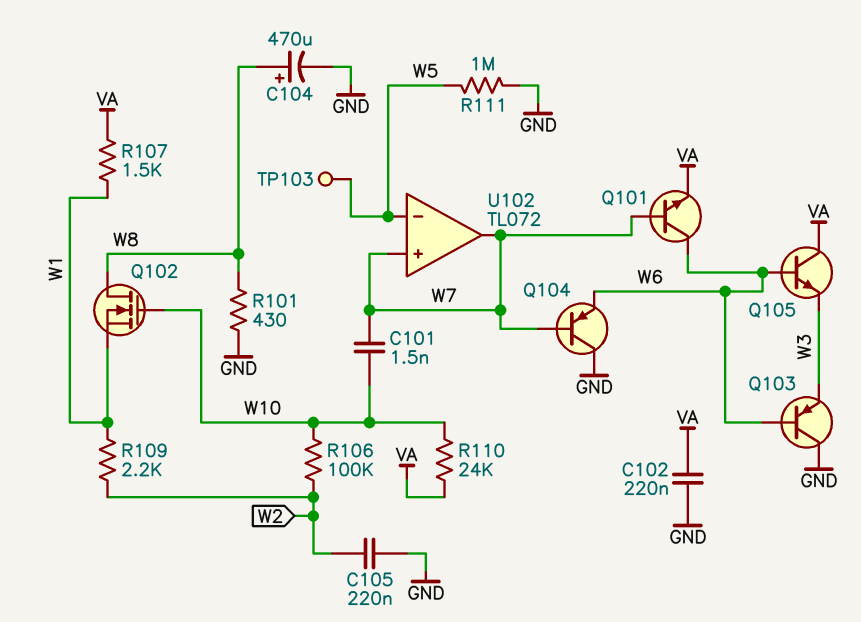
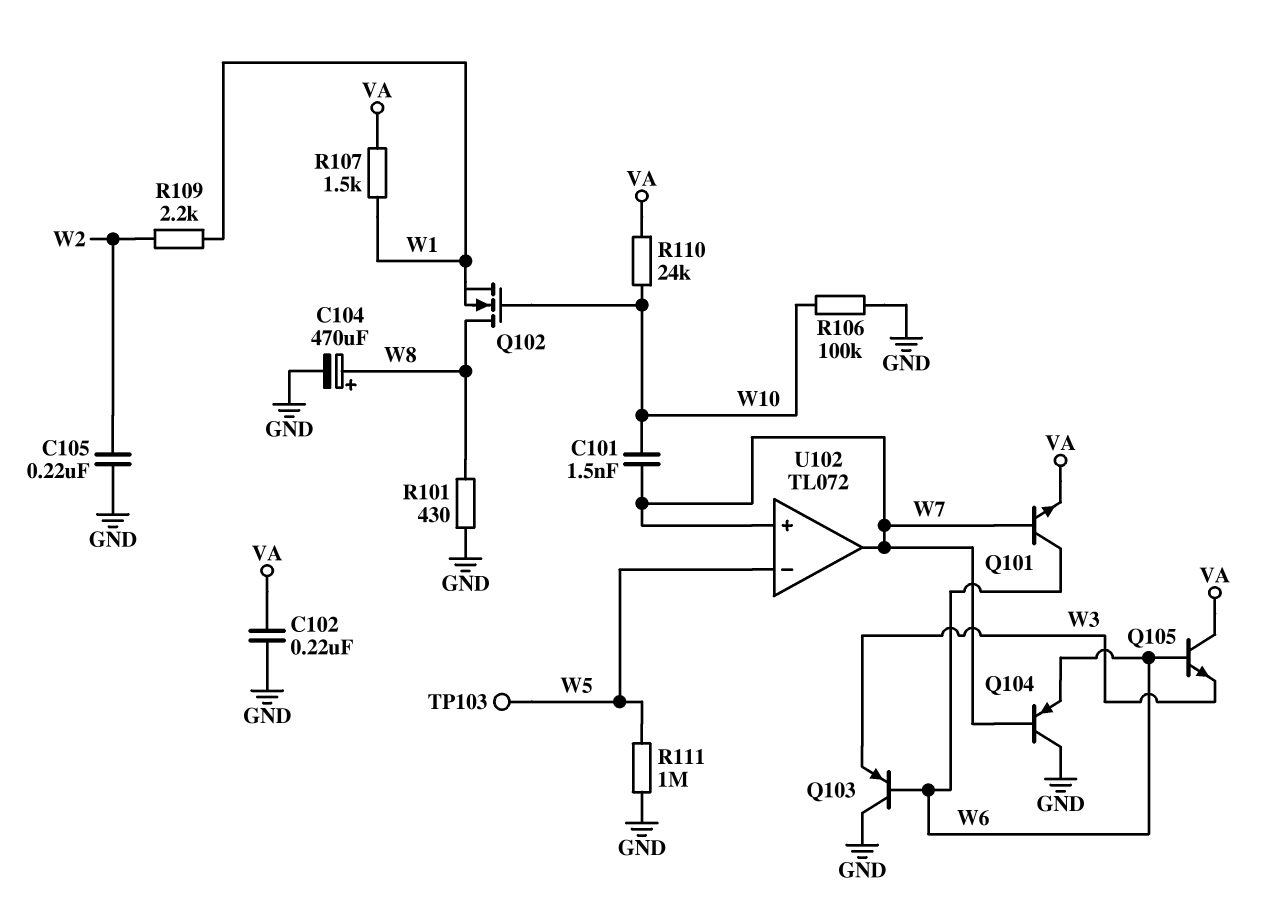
R106: 100k (W2, W10) -> 100k (GND, W10)

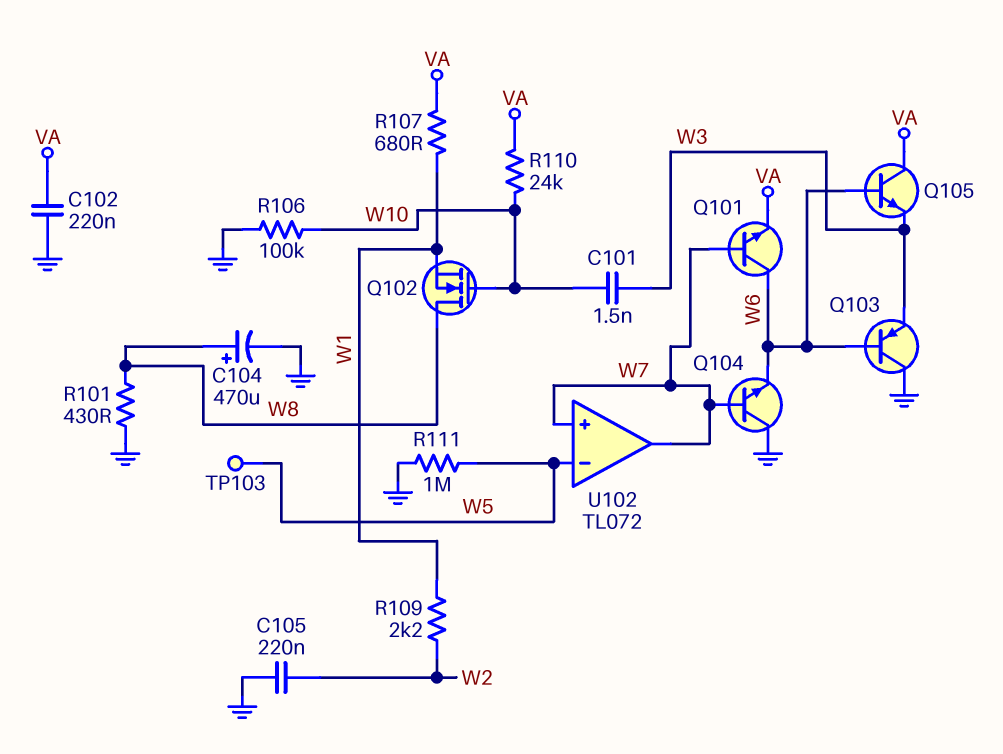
C101: 1.5nF (W7, W10) -> 1.5nF (W3, W10)
Q104: PNP (B W7, C GND, E W6) -> NPN (B W7, C GND, E W6)
R107: 1.5k (VA, W1) -> 680 (VA, W1)

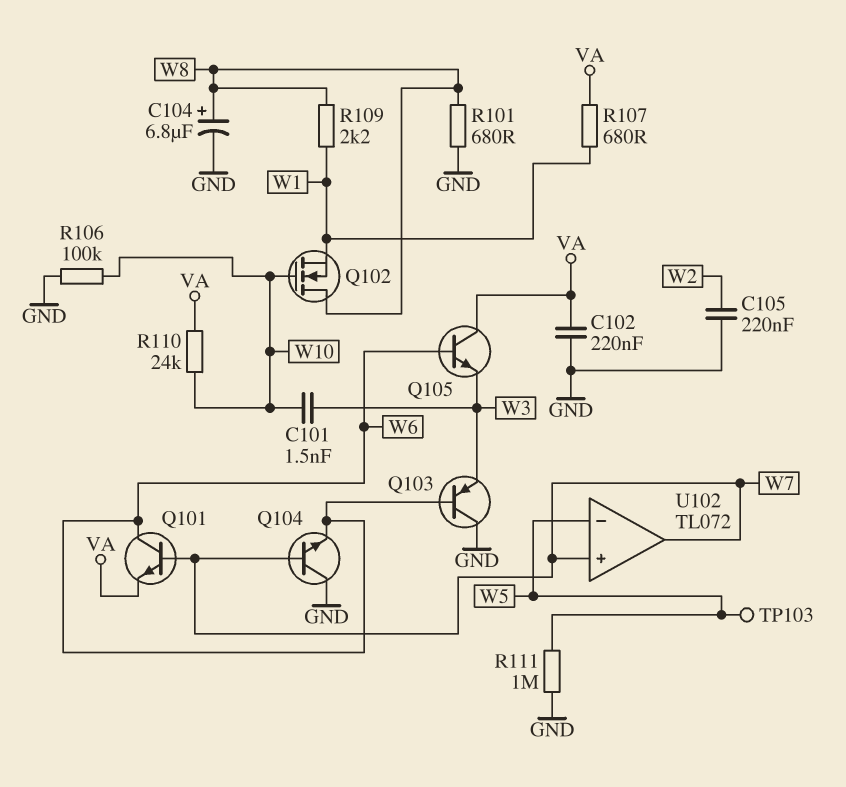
C104: 470uF (plus W8, minus GND) -> 6.8uF (plus W8, minus GND)
R101: 430 (GND, W8) -> 680 (GND, W8)
R109: 2.2k (W1, W2) -> 2.2k (W1, W8)

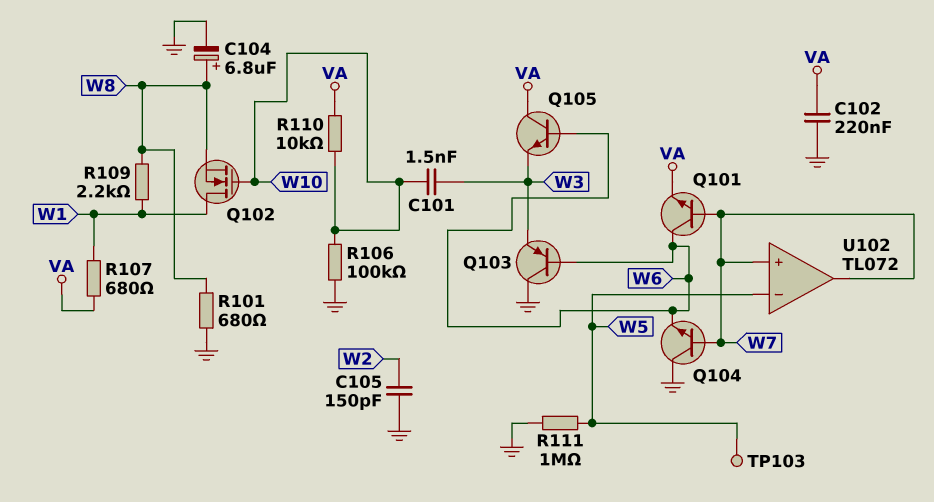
C105: 220nF (GND, W2) -> 150pF (GND, W2)
Q102: NMOS (G W10, D W8, S W1) -> NMOS (G W10, D W1, S W8)
R110: 24k (VA, W10) -> 10k (VA, W10)

